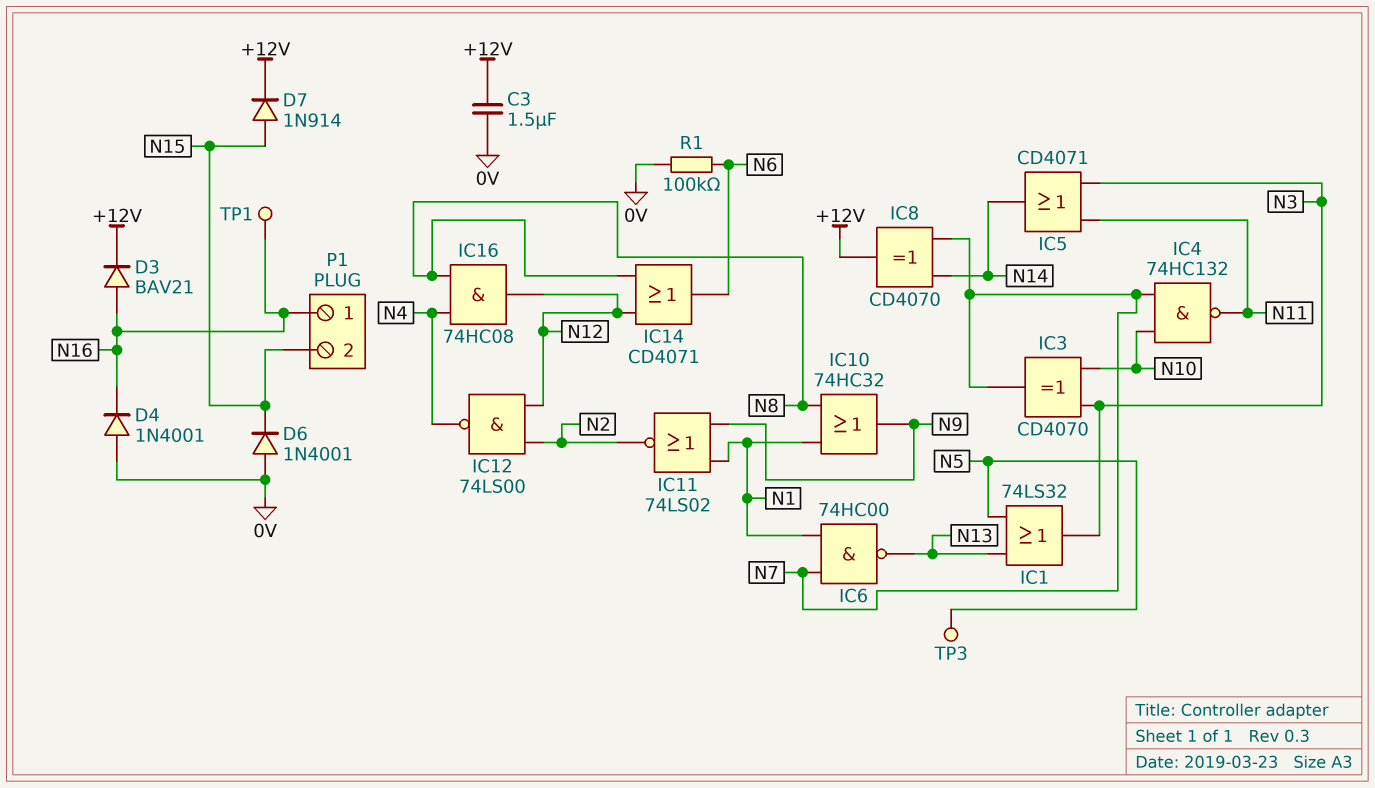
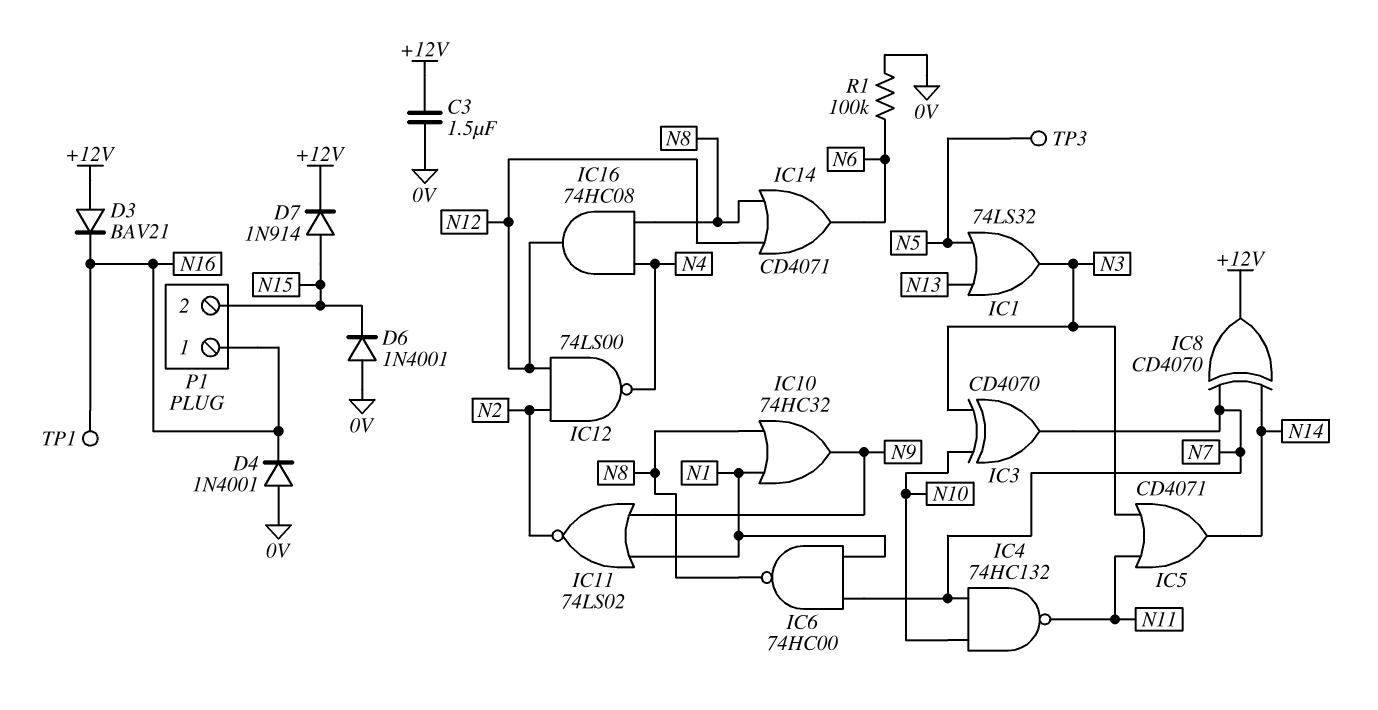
D3: diode BAV21 (A N16, K +12V) -> diode BAV21 (A +12V, K N16)
IC6: NAND 74HC00 (in N1, in N7, out N13) -> NAND 74HC00 (in N1, in N7, out N8)

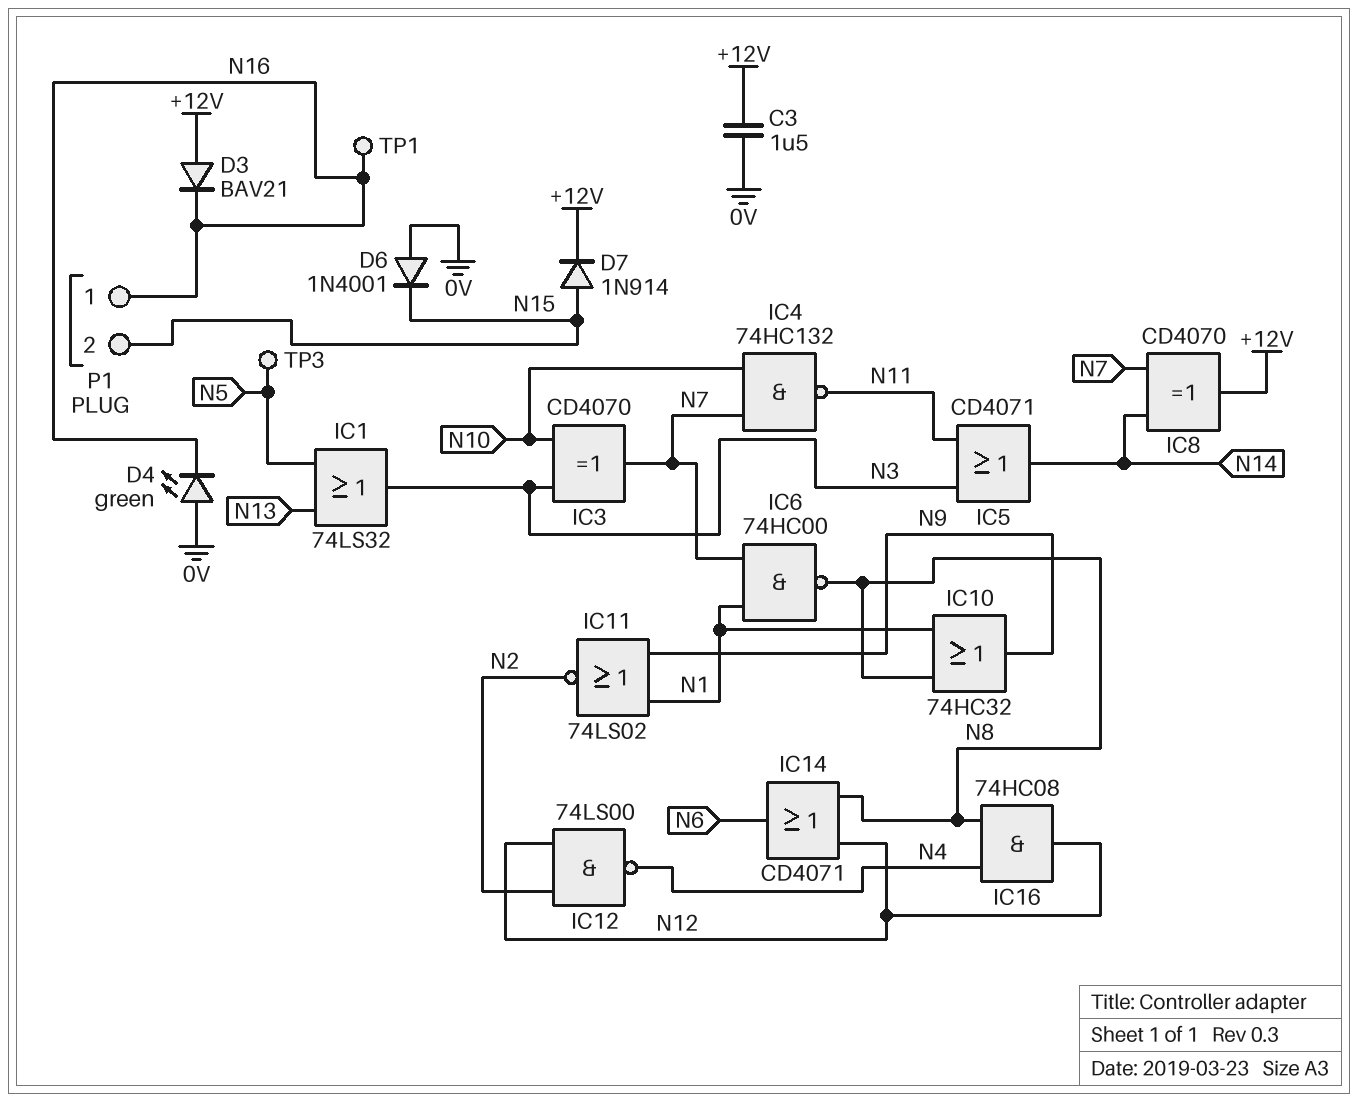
D4: diode 1N4001 (A 0V, K N16) -> LED green (A 0V, K N16)
R1: 100k (0V, N6) -> none

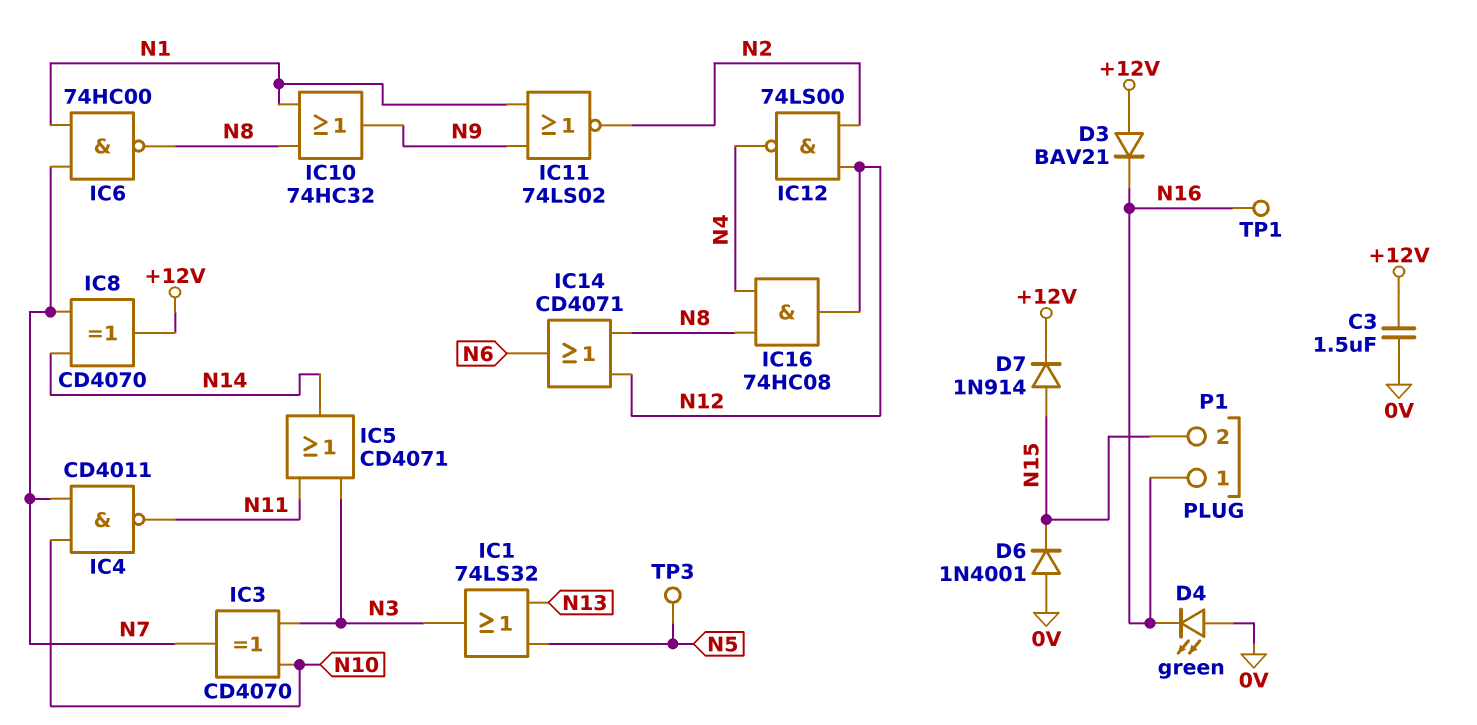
IC4: NAND 74HC132 (in N7, in N10, out N11) -> NAND CD4011 (in N7, in N10, out N11)

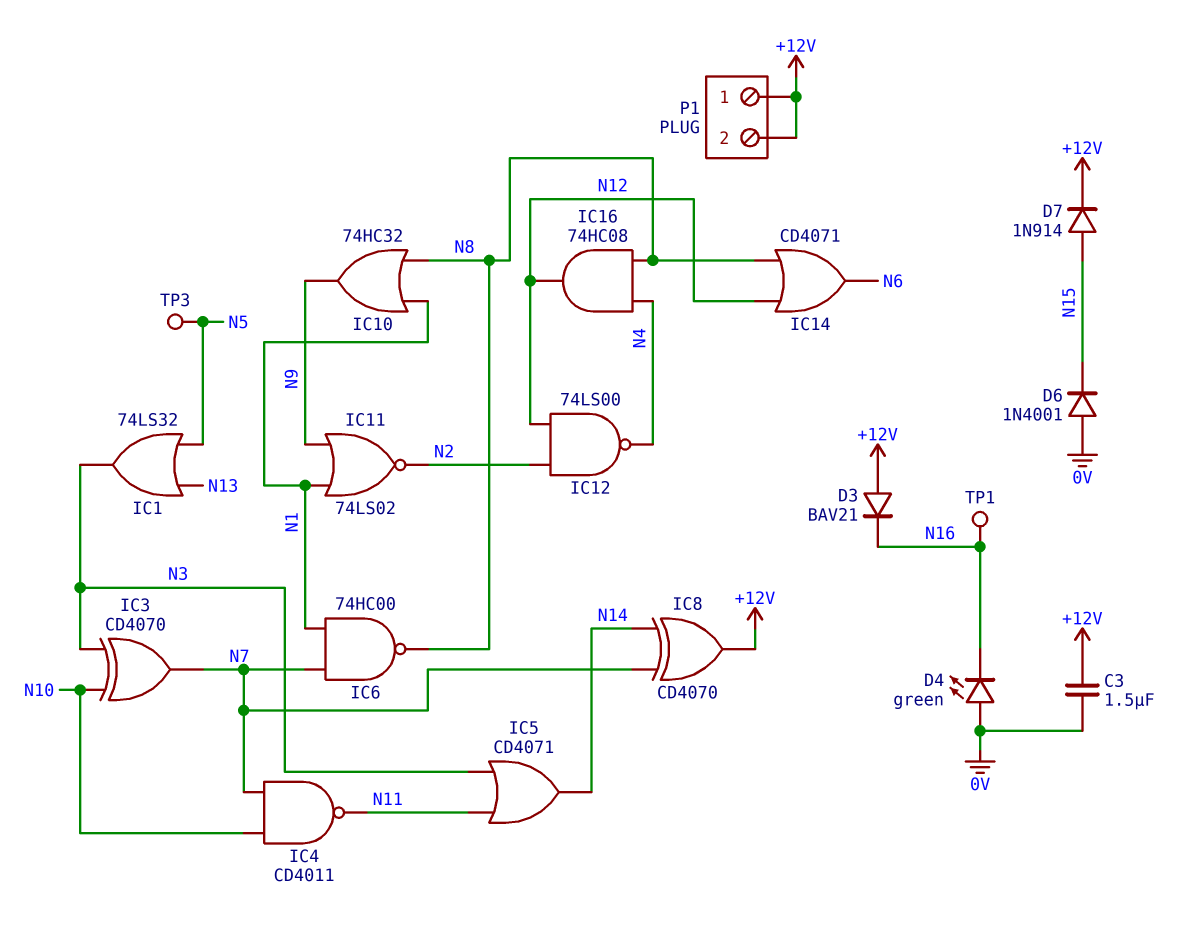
P1 pin 1: N16 -> +12V
P1 pin 2: N15 -> +12V

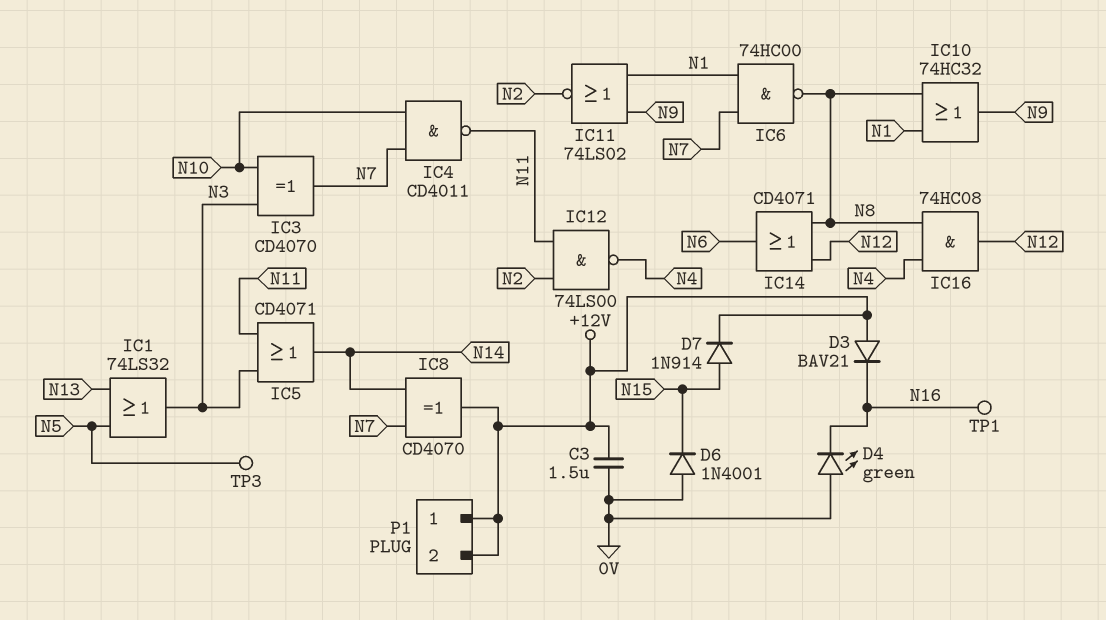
IC12: NAND 74LS00 (in N2, in N12, out N4) -> NAND 74LS00 (in N2, in N11, out N4)

